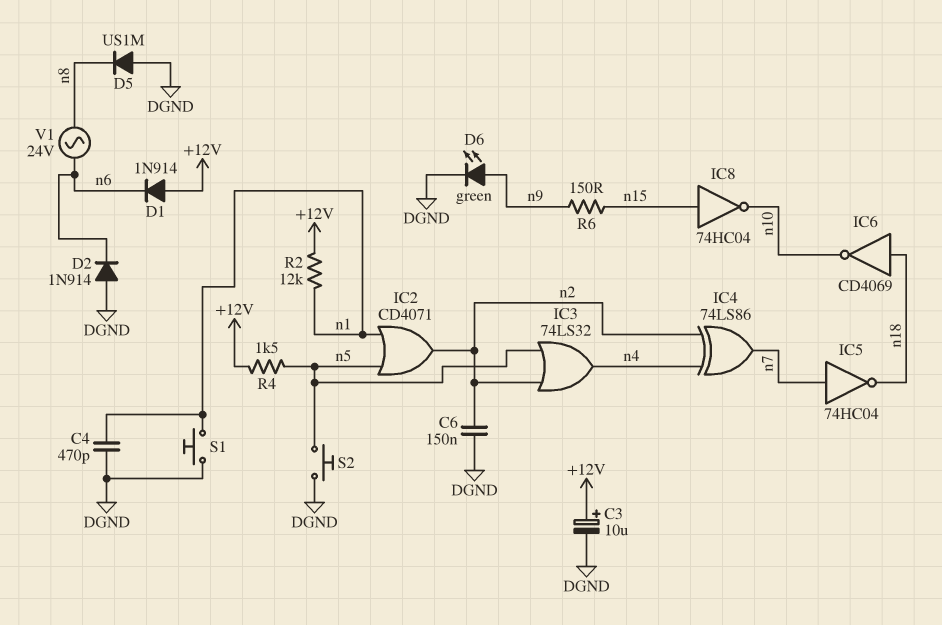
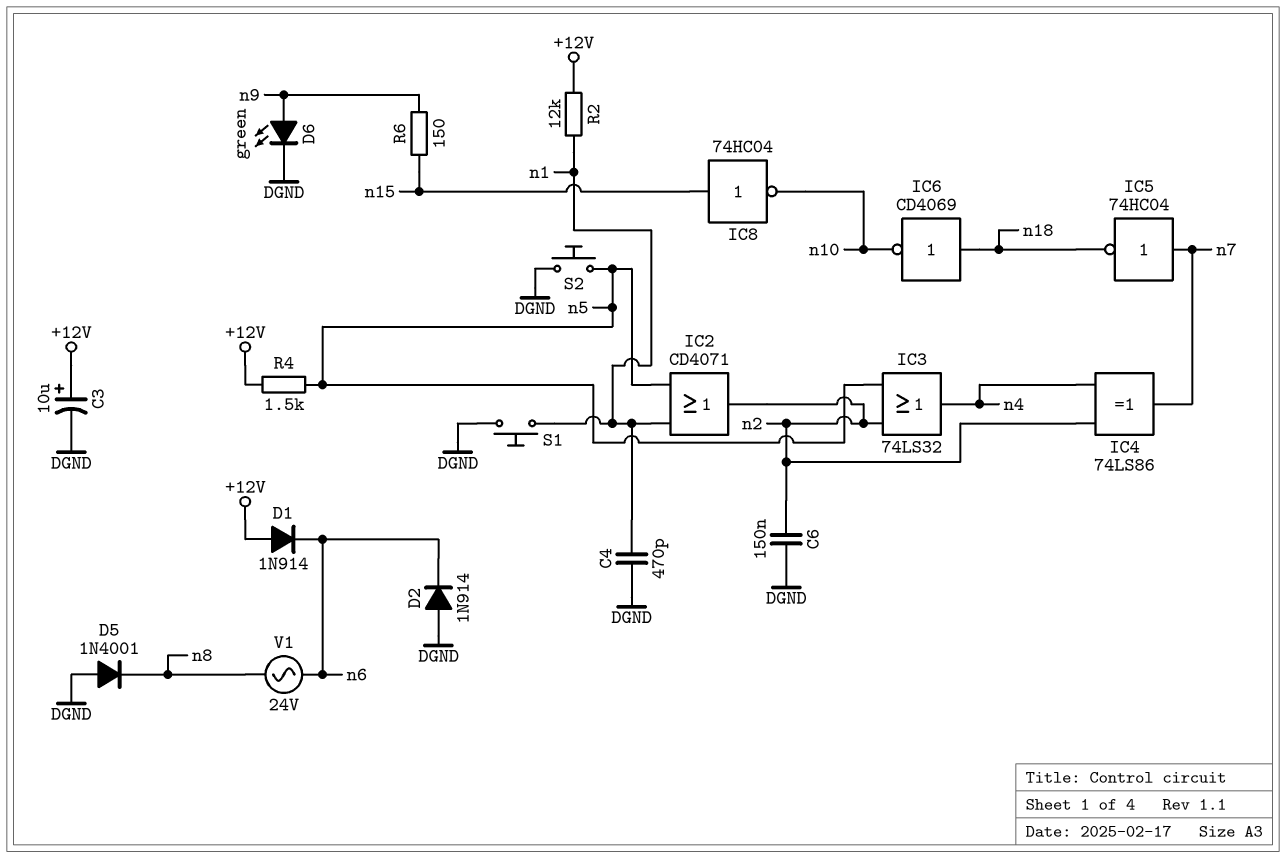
D5: diode US1M (A DGND, K n8) -> diode 1N4001 (A DGND, K n8)

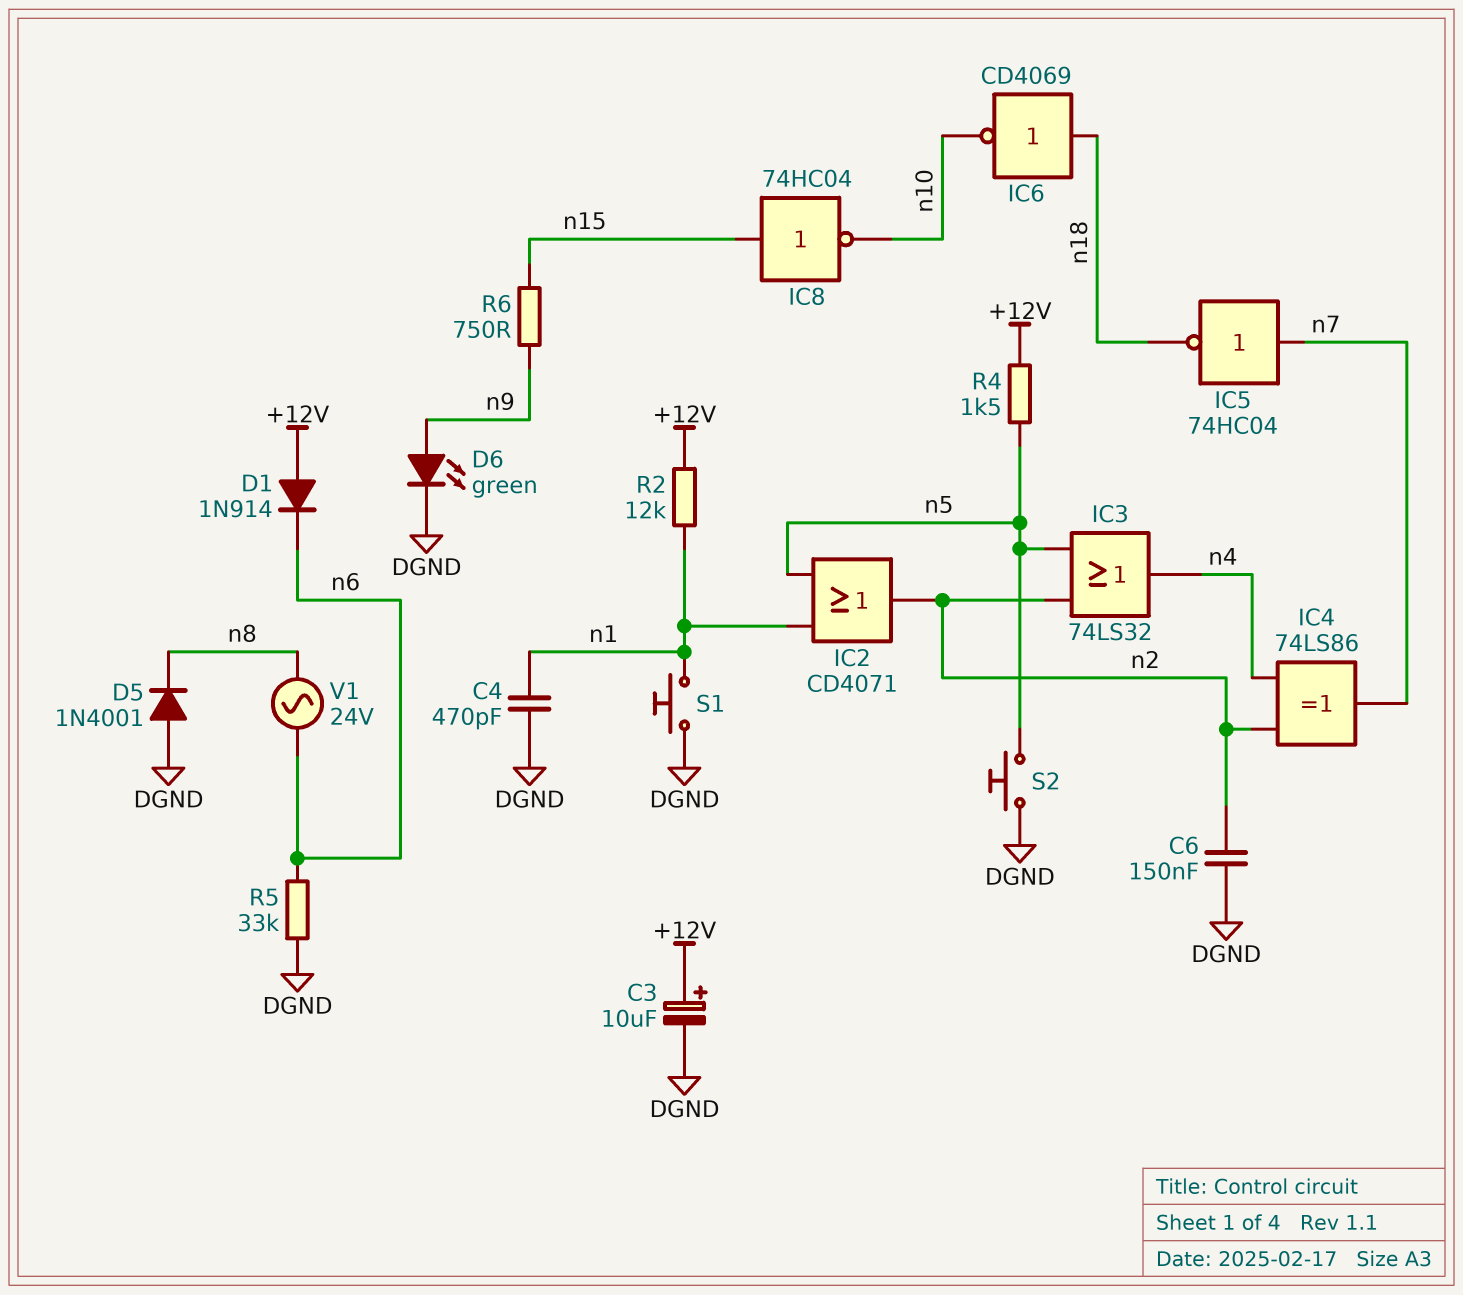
D2: diode 1N914 (A DGND, K n6) -> none
R5: none -> 33k (DGND, n6)
R6: 150 (n9, n15) -> 750 (n9, n15)

